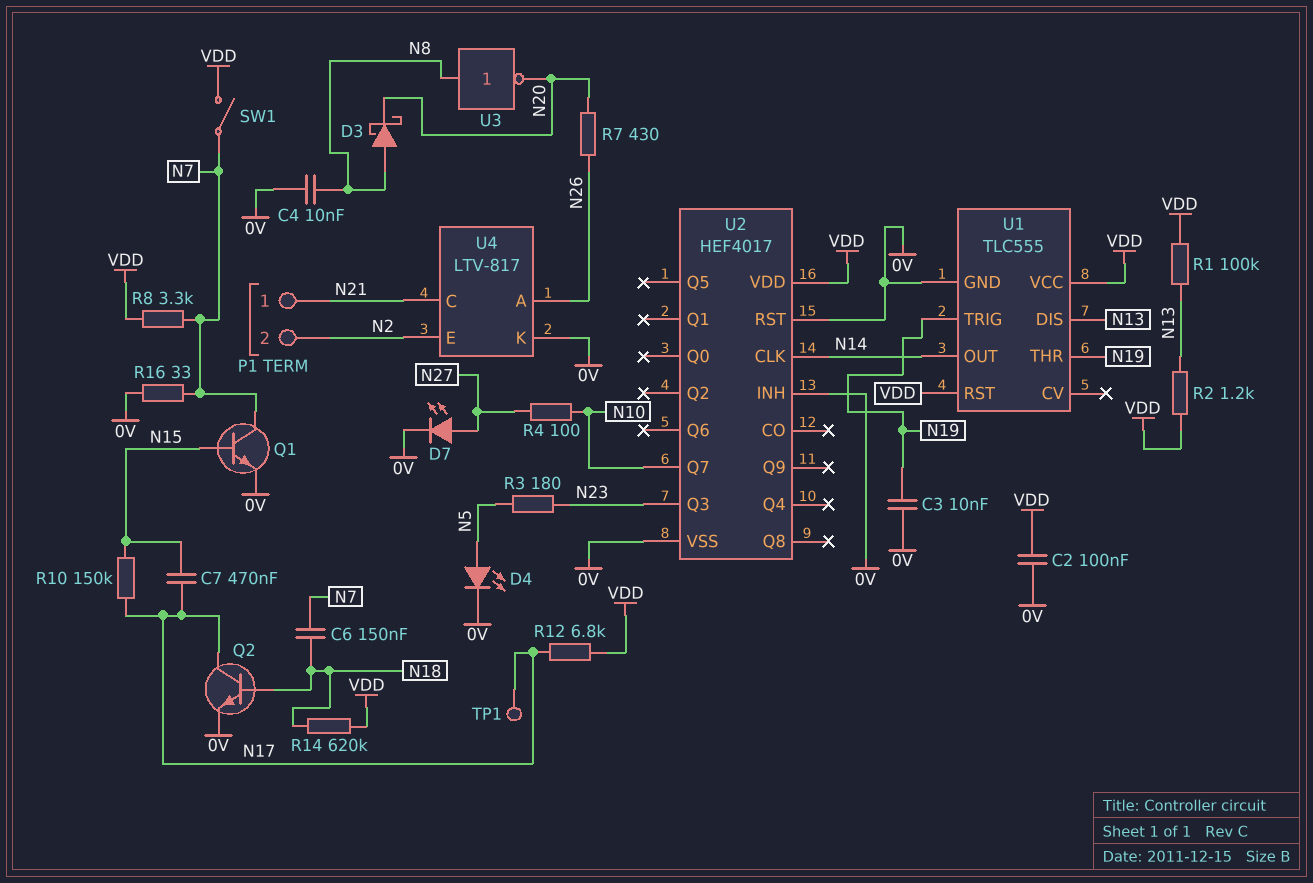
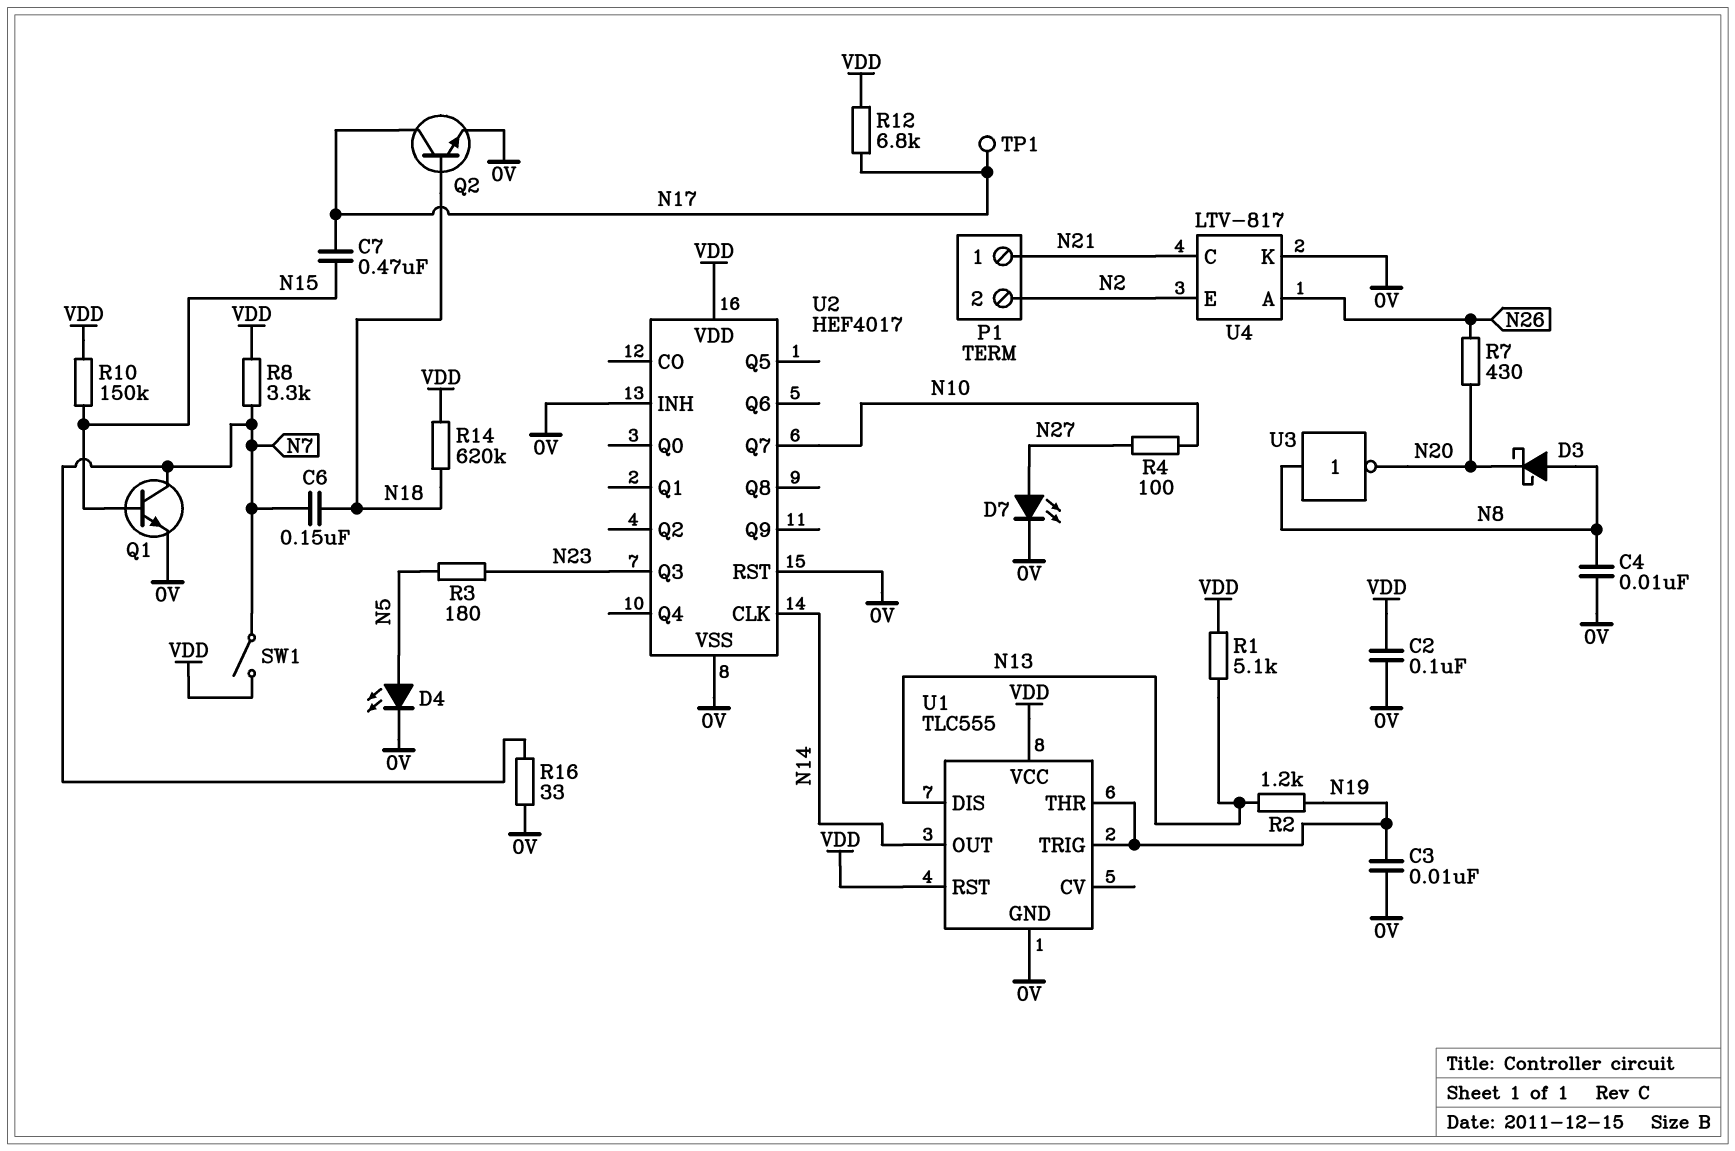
R1: 100k (N13, VDD) -> 5.1k (N13, VDD)
R2: 1.2k (N13, VDD) -> 1.2k (N13, N19)
R10: 150k (N15, N17) -> 150k (N15, VDD)

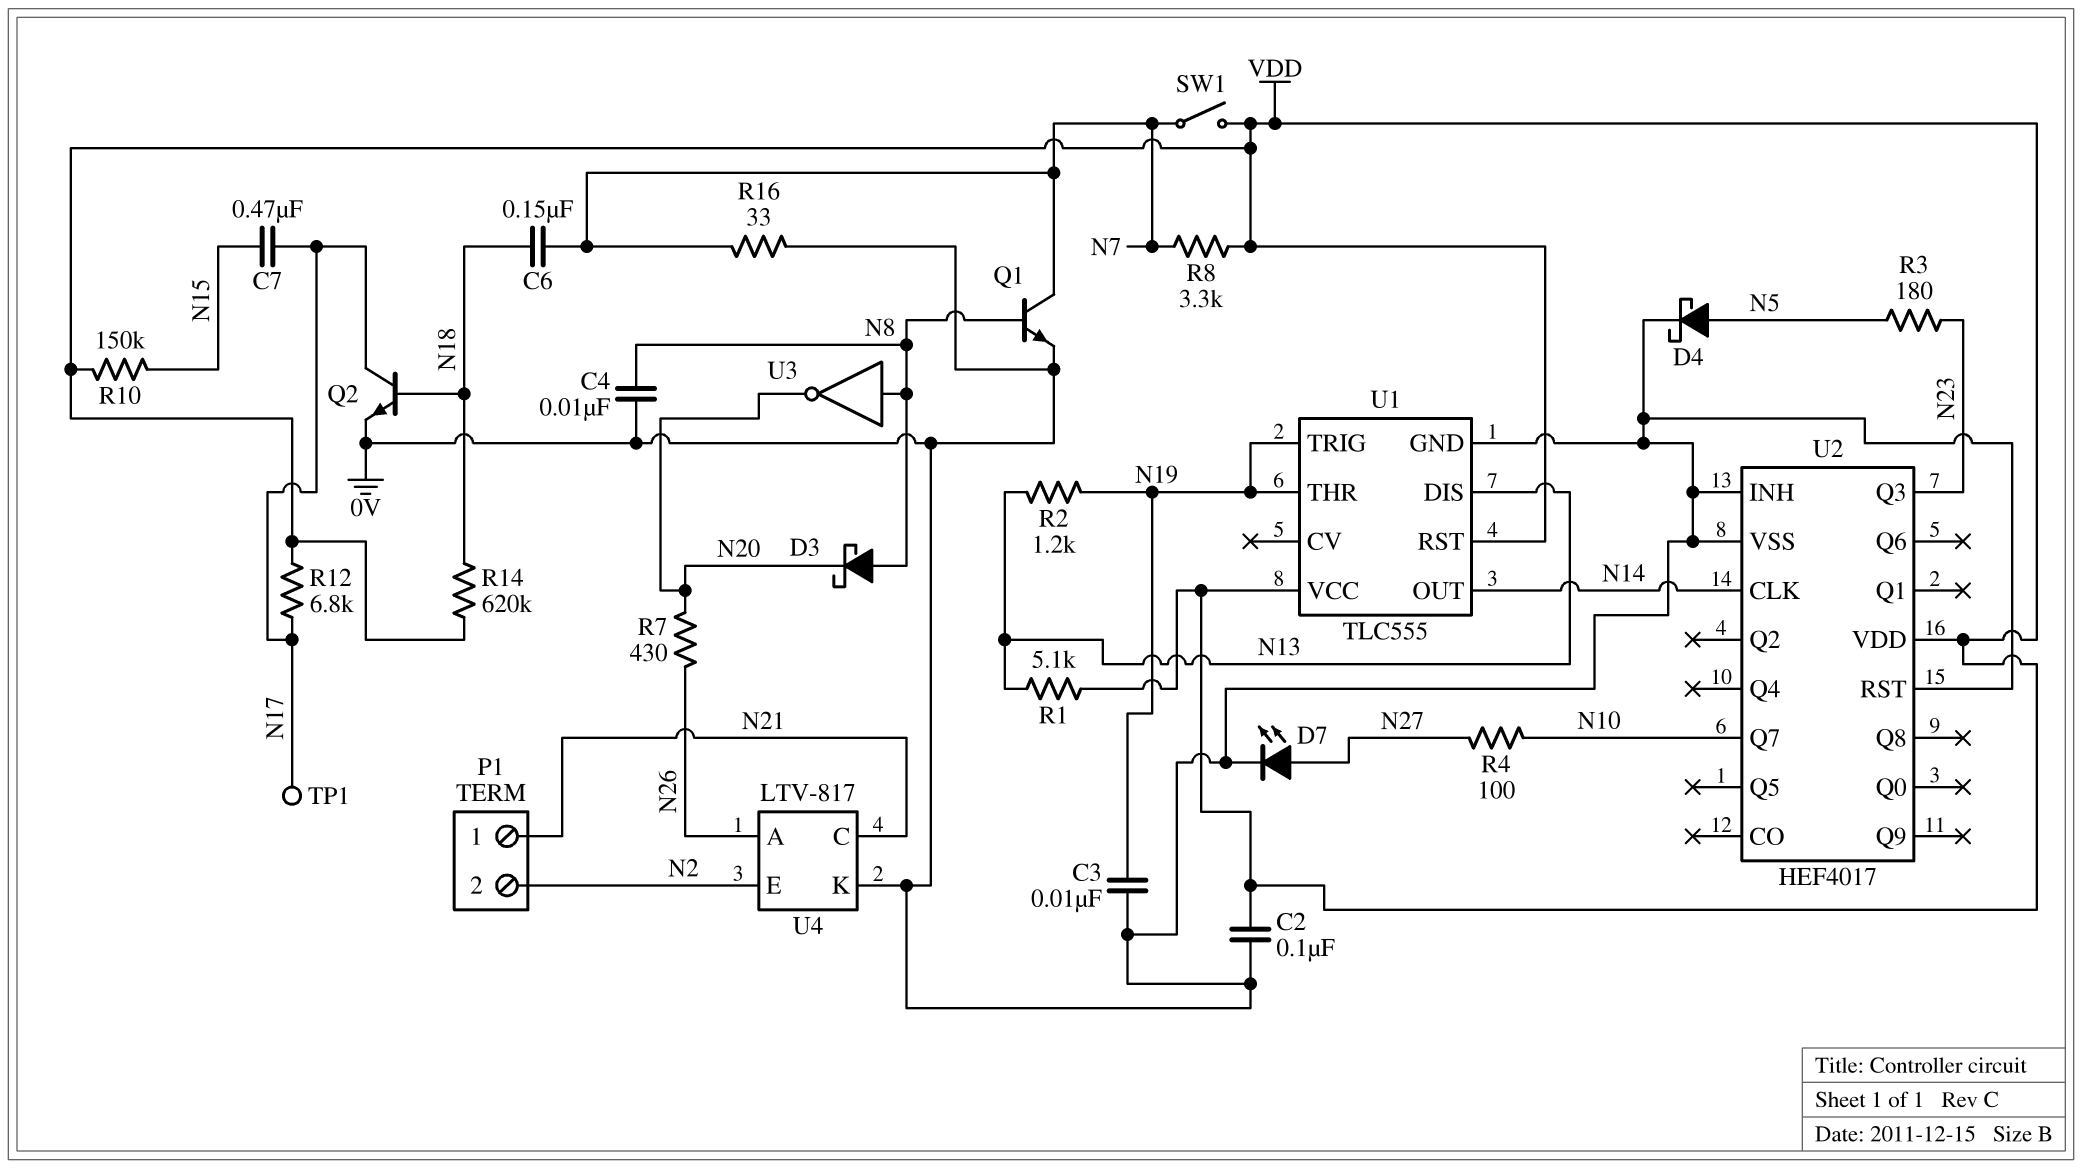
D4: LED (A N5, K 0V) -> schottky (A N5, K 0V)
Q1: NPN (B N15, C N7, E 0V) -> NPN (B N8, C N7, E 0V)

